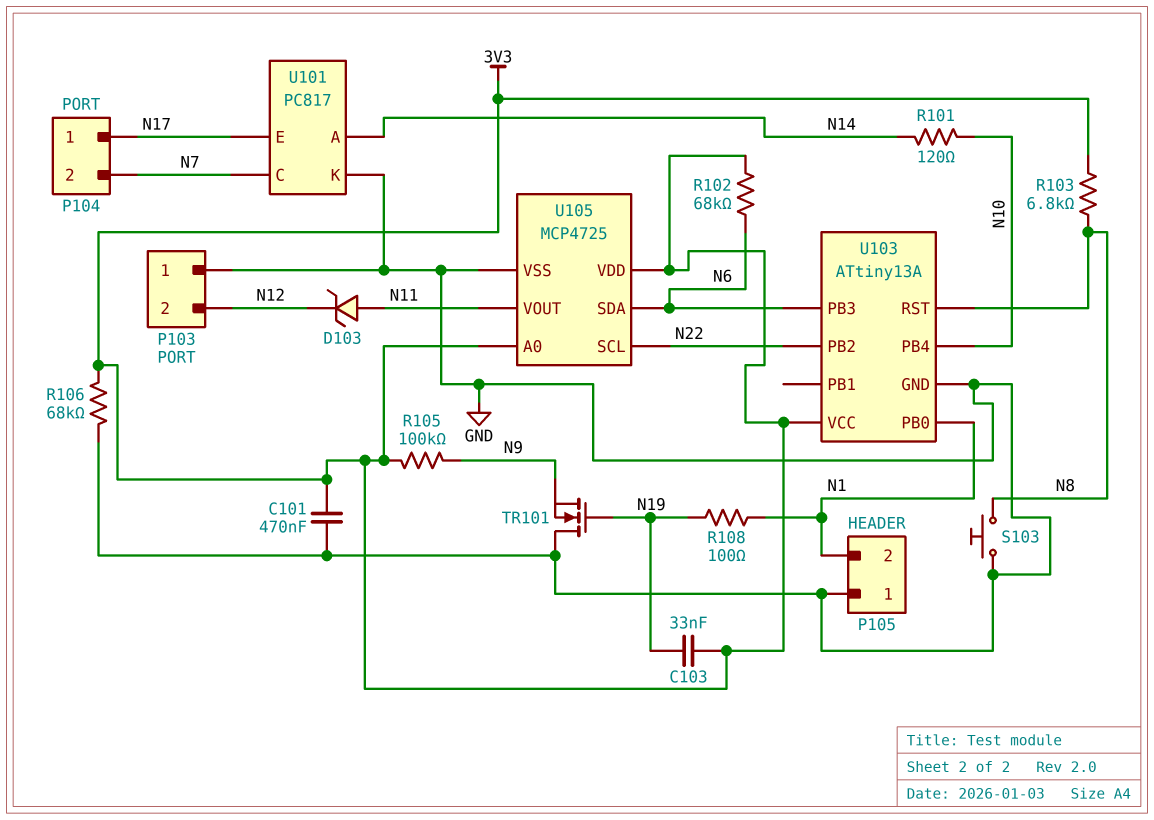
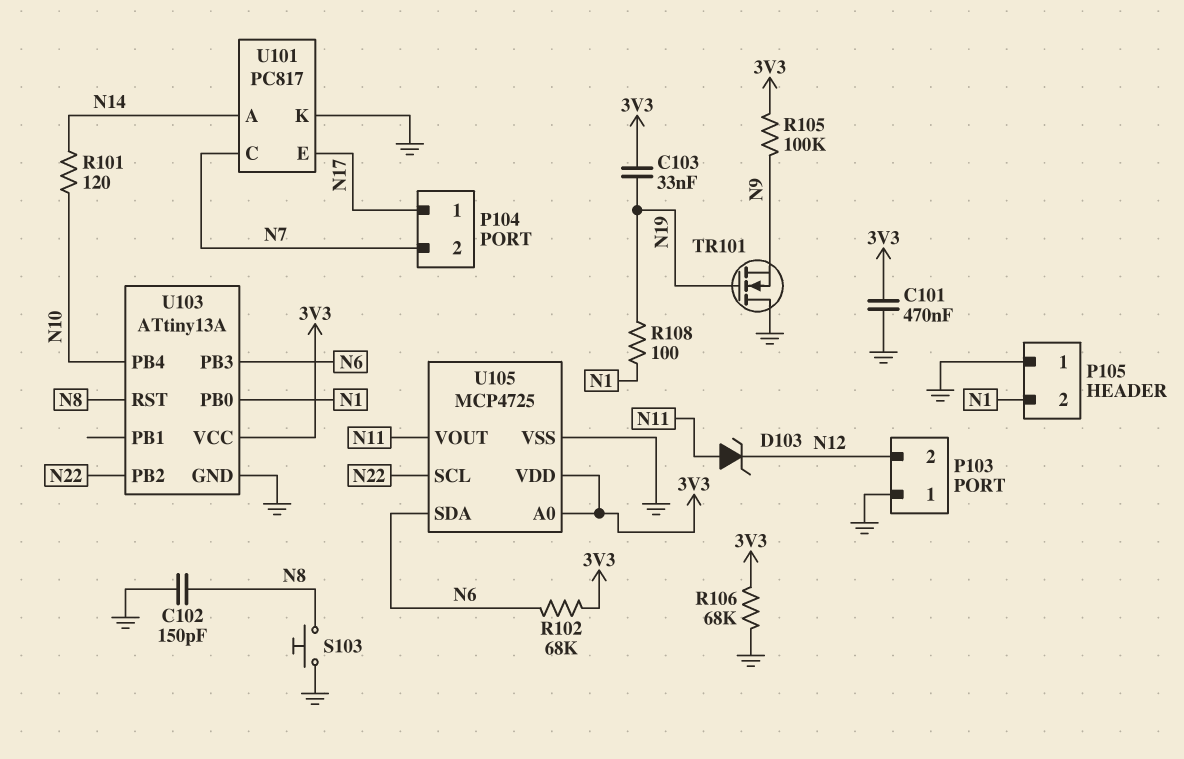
C102: none -> 150pF (GND, N8)
R103: 6.8k (3V3, N8) -> none

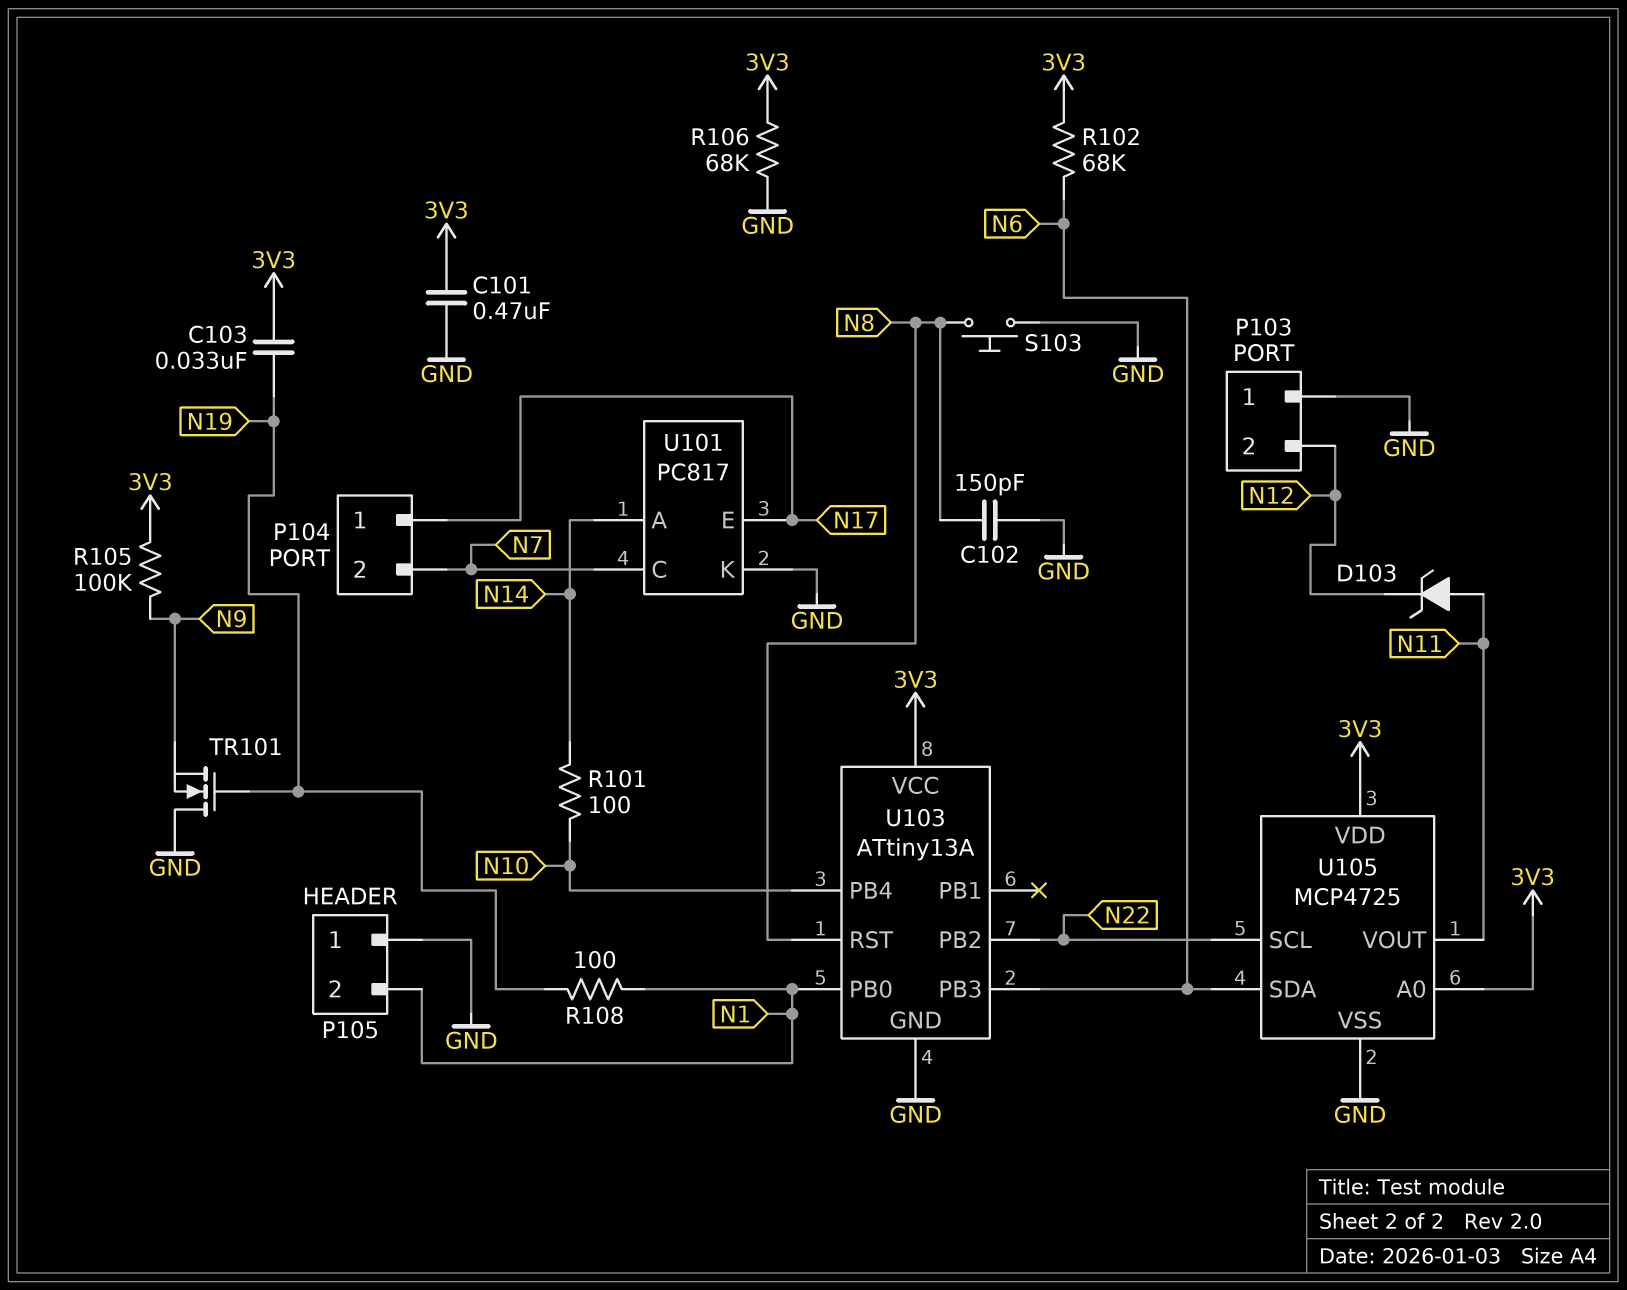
R101: 120 (N10, N14) -> 100 (N10, N14)

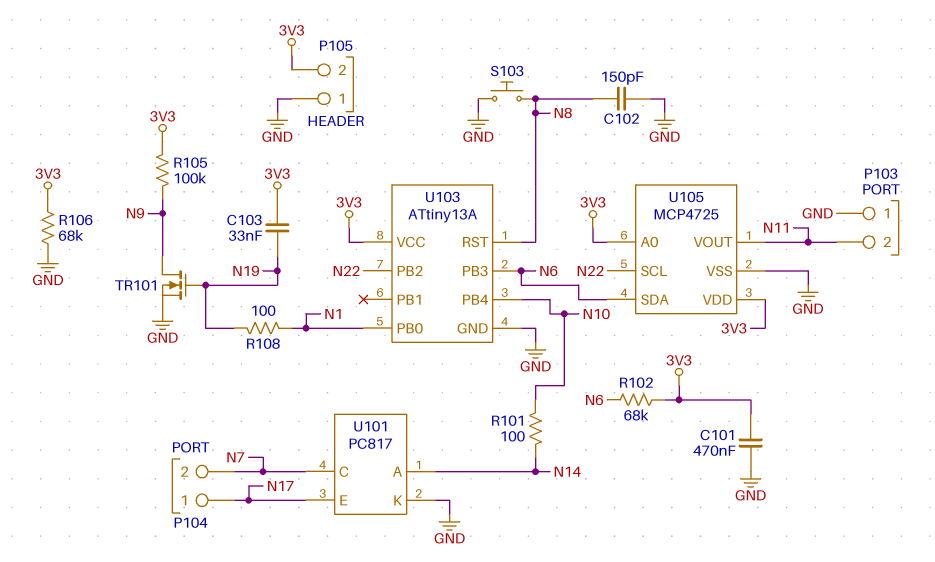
D103: zener (A N11, K N12) -> none
P103 pin 2: N12 -> N11
P105 pin 2: N1 -> 3V3
TR101: NMOS (G N19, D GND, S N9) -> NMOS (G N19, D N9, S GND)

